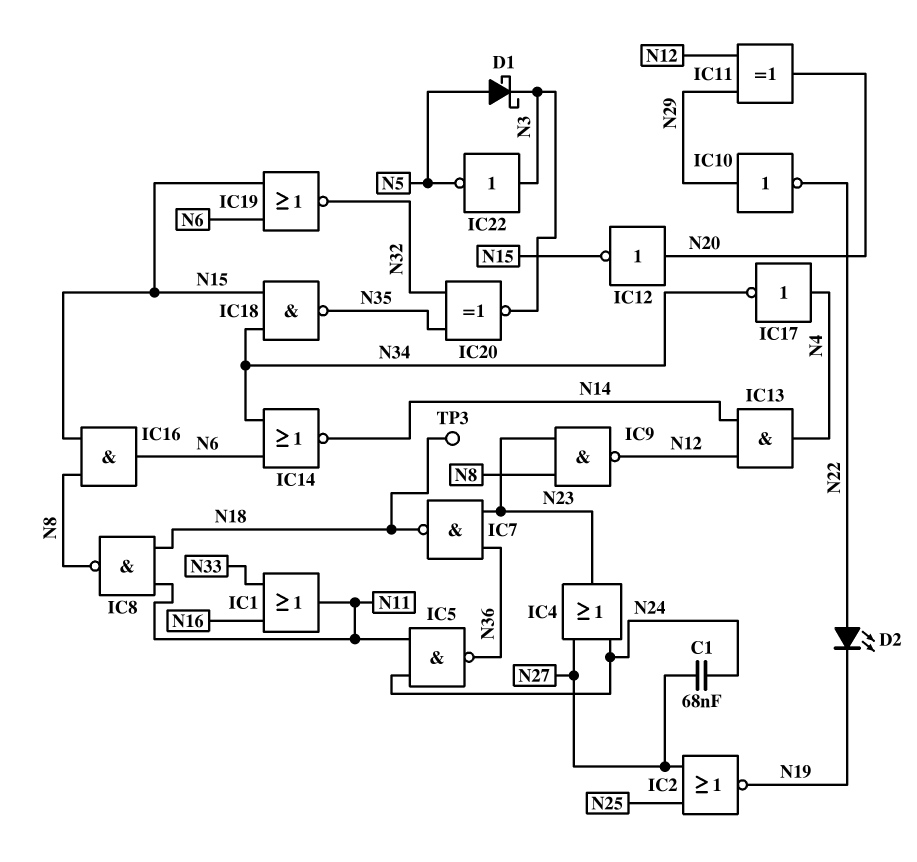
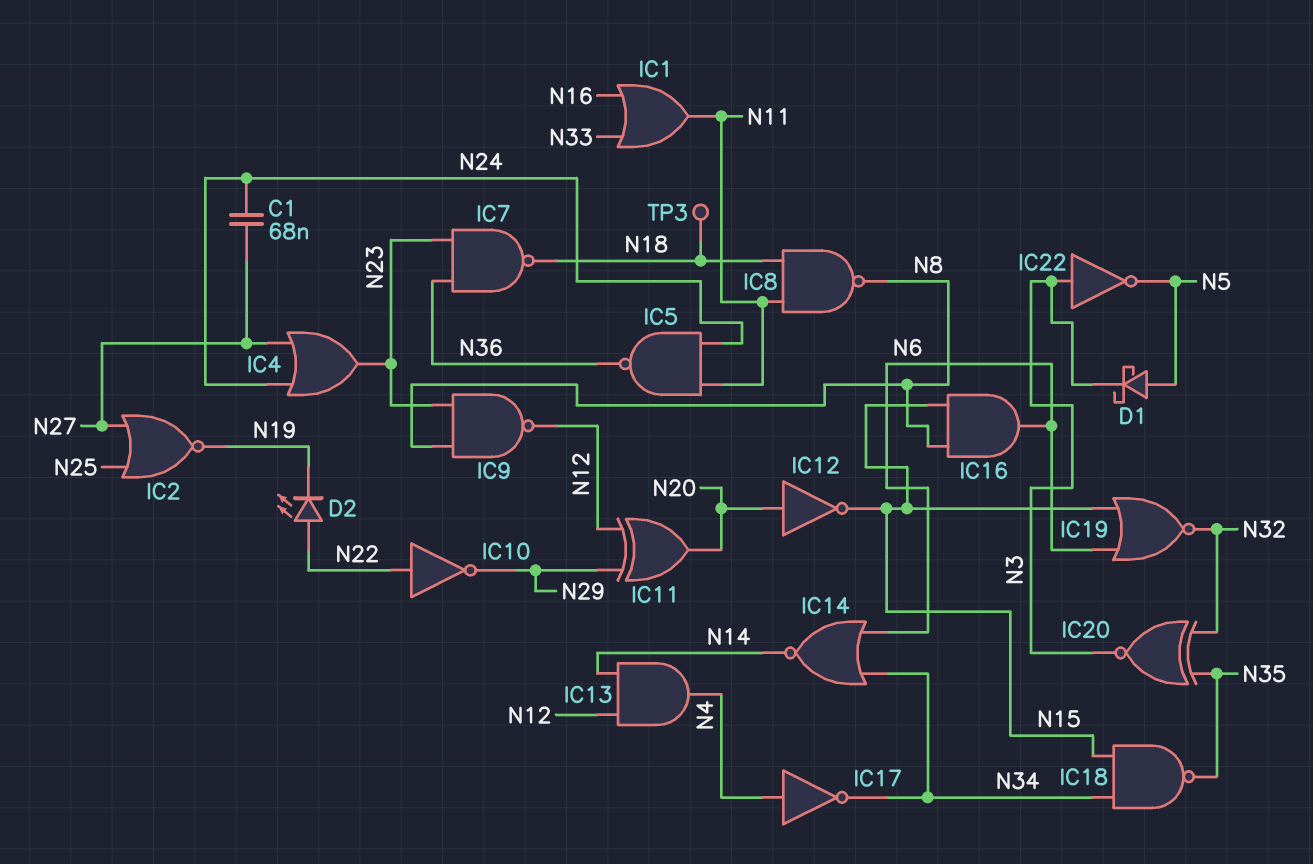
IC10: NOT (in N29, out N22) -> NOT (in N22, out N29)

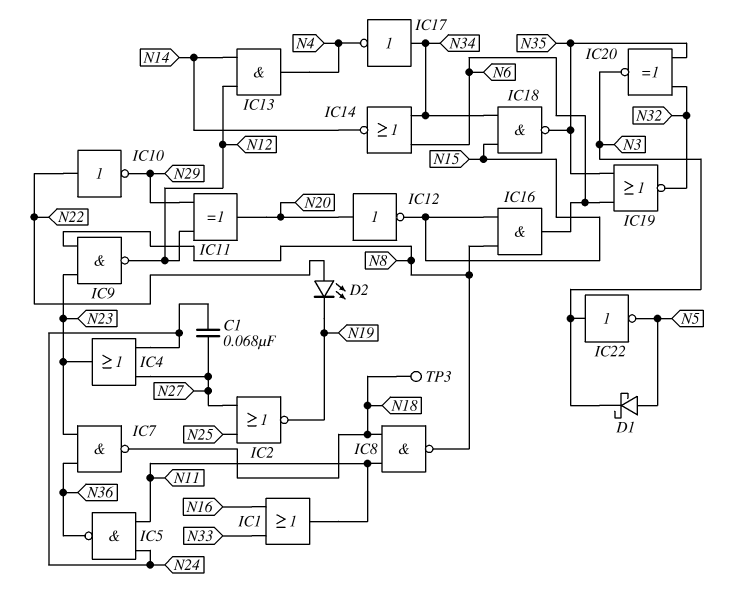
IC17: NOT (in N4, out N34) -> NOT (in N34, out N4)
IC19: NOR (in N6, in N15, out N32) -> NOR (in N6, in N35, out N32)

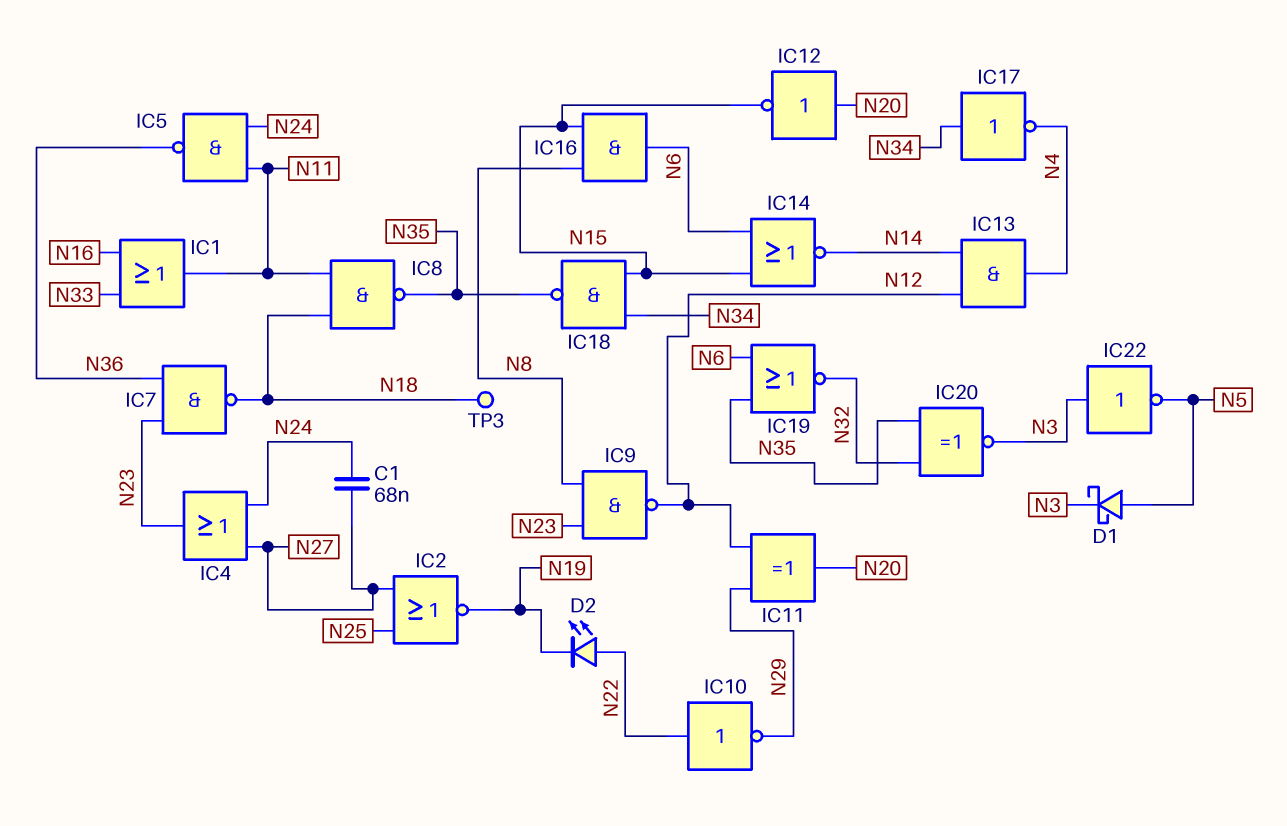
IC8: NAND (in N11, in N18, out N8) -> NAND (in N11, in N18, out N35)
IC14: NOR (in N6, in N34, out N14) -> NOR (in N6, in N15, out N14)

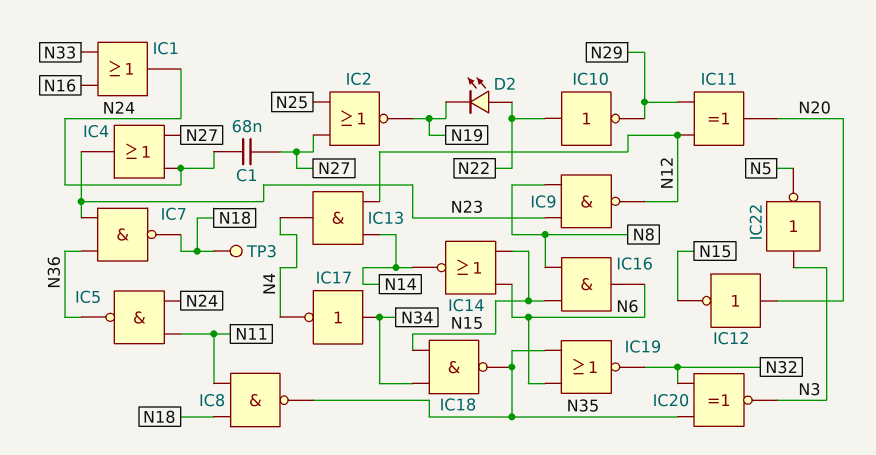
D1: schottky (A N5, K N3) -> none
IC1: OR (in N16, in N33, out N11) -> OR (in N16, in N33, out N24)

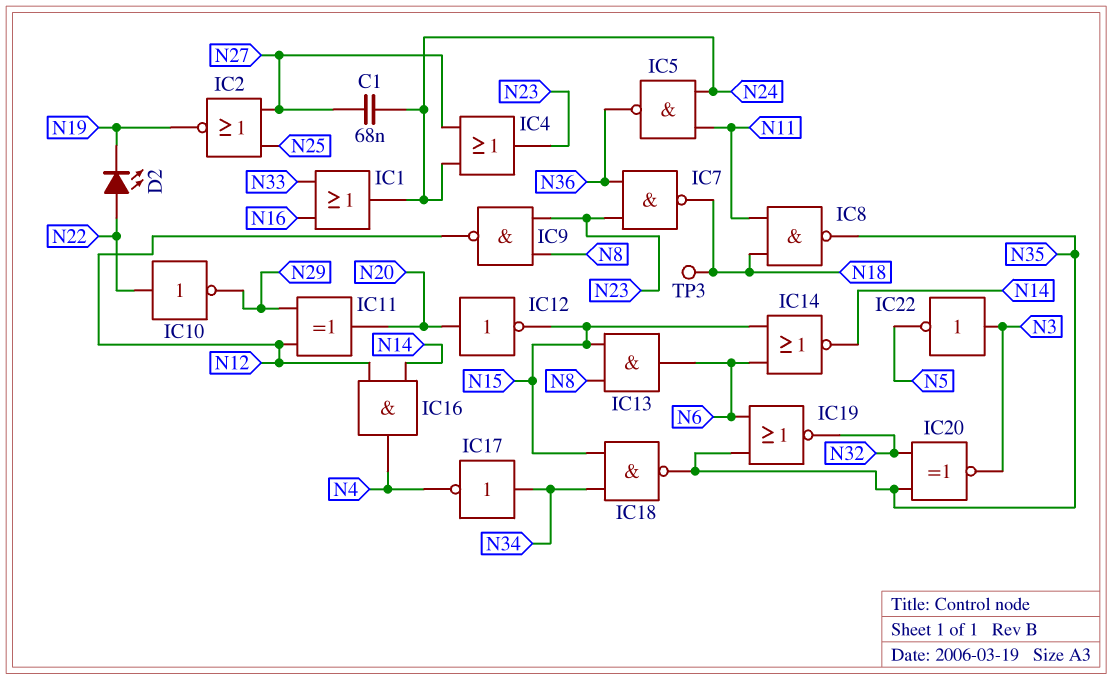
IC13: AND (in N12, in N14, out N4) -> AND (in N8, in N15, out N6)
IC16: AND (in N8, in N15, out N6) -> AND (in N12, in N14, out N4)

